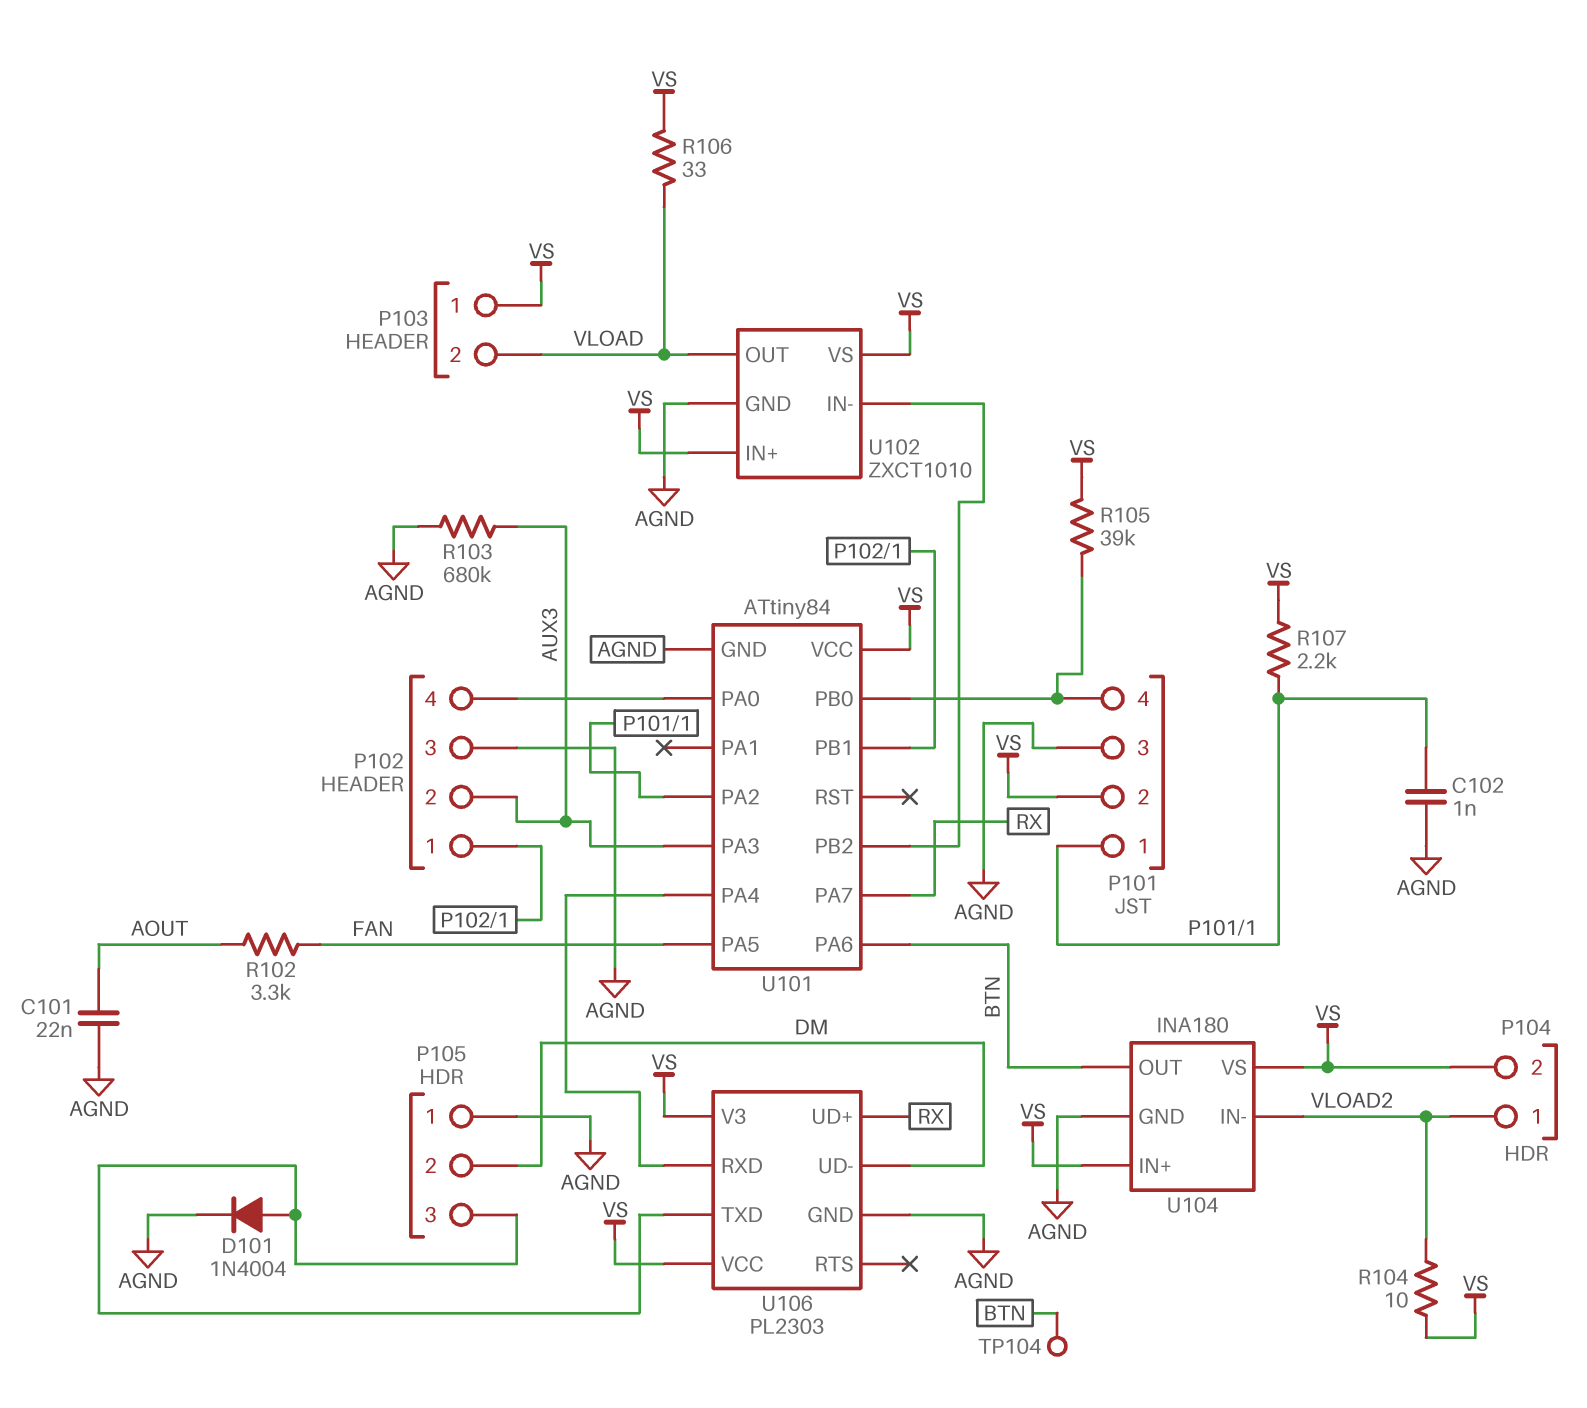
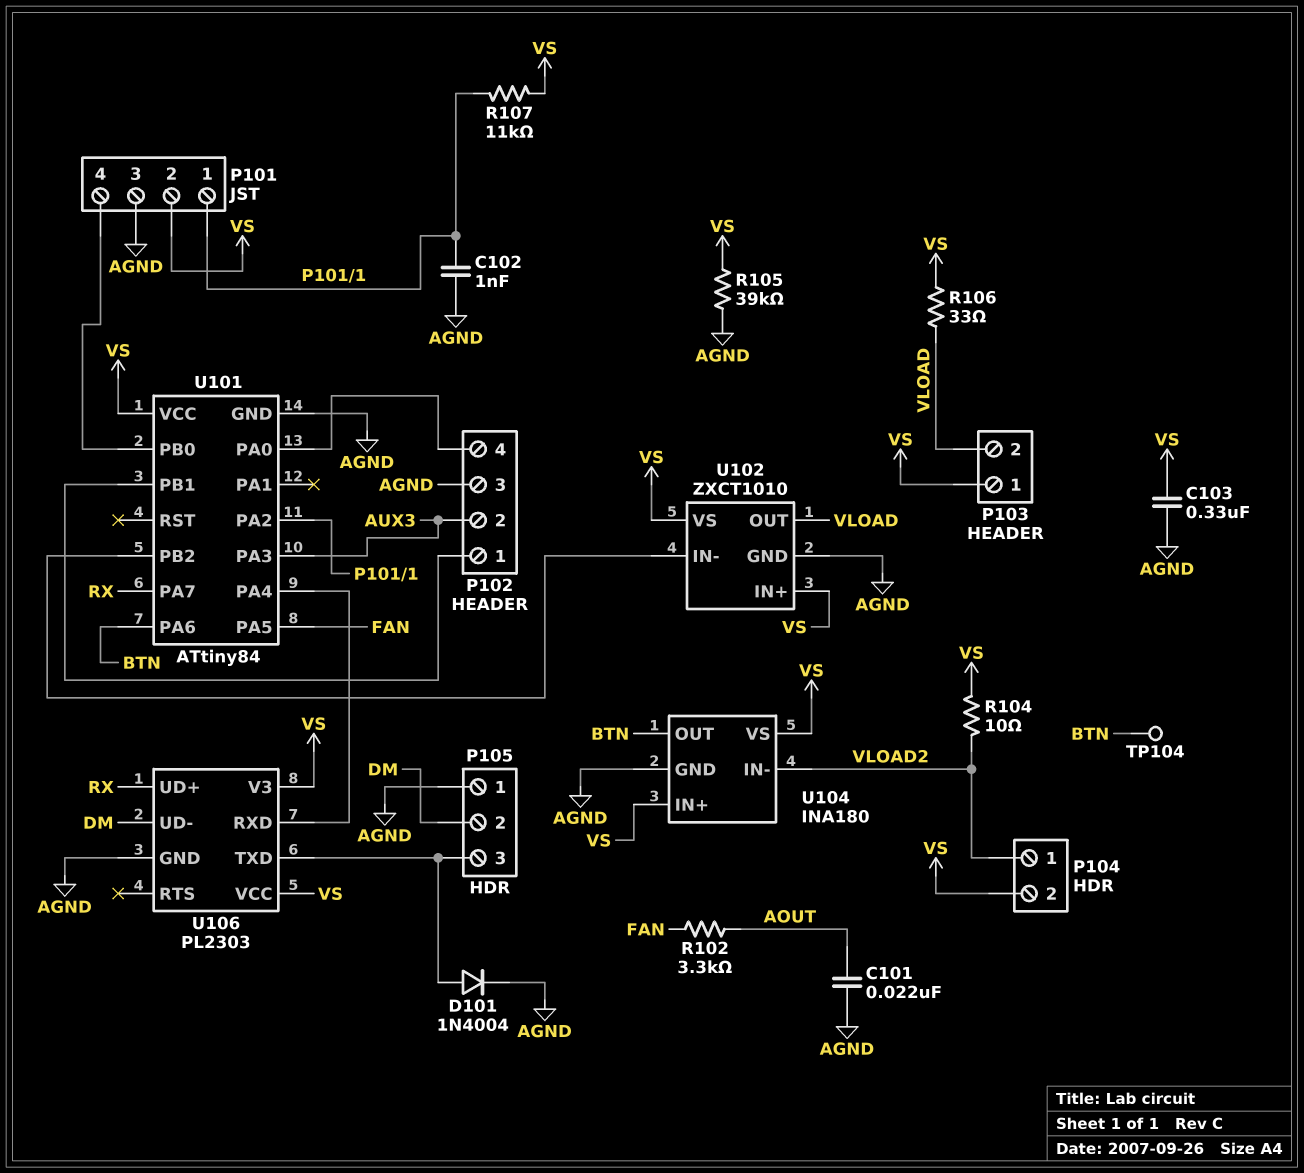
C103: none -> 330nF (AGND, VS)
R103: 680k (AGND, AUX3) -> none
R105: 39k (P101/4, VS) -> 39k (AGND, VS)
R107: 2.2k (P101/1, VS) -> 11k (P101/1, VS)

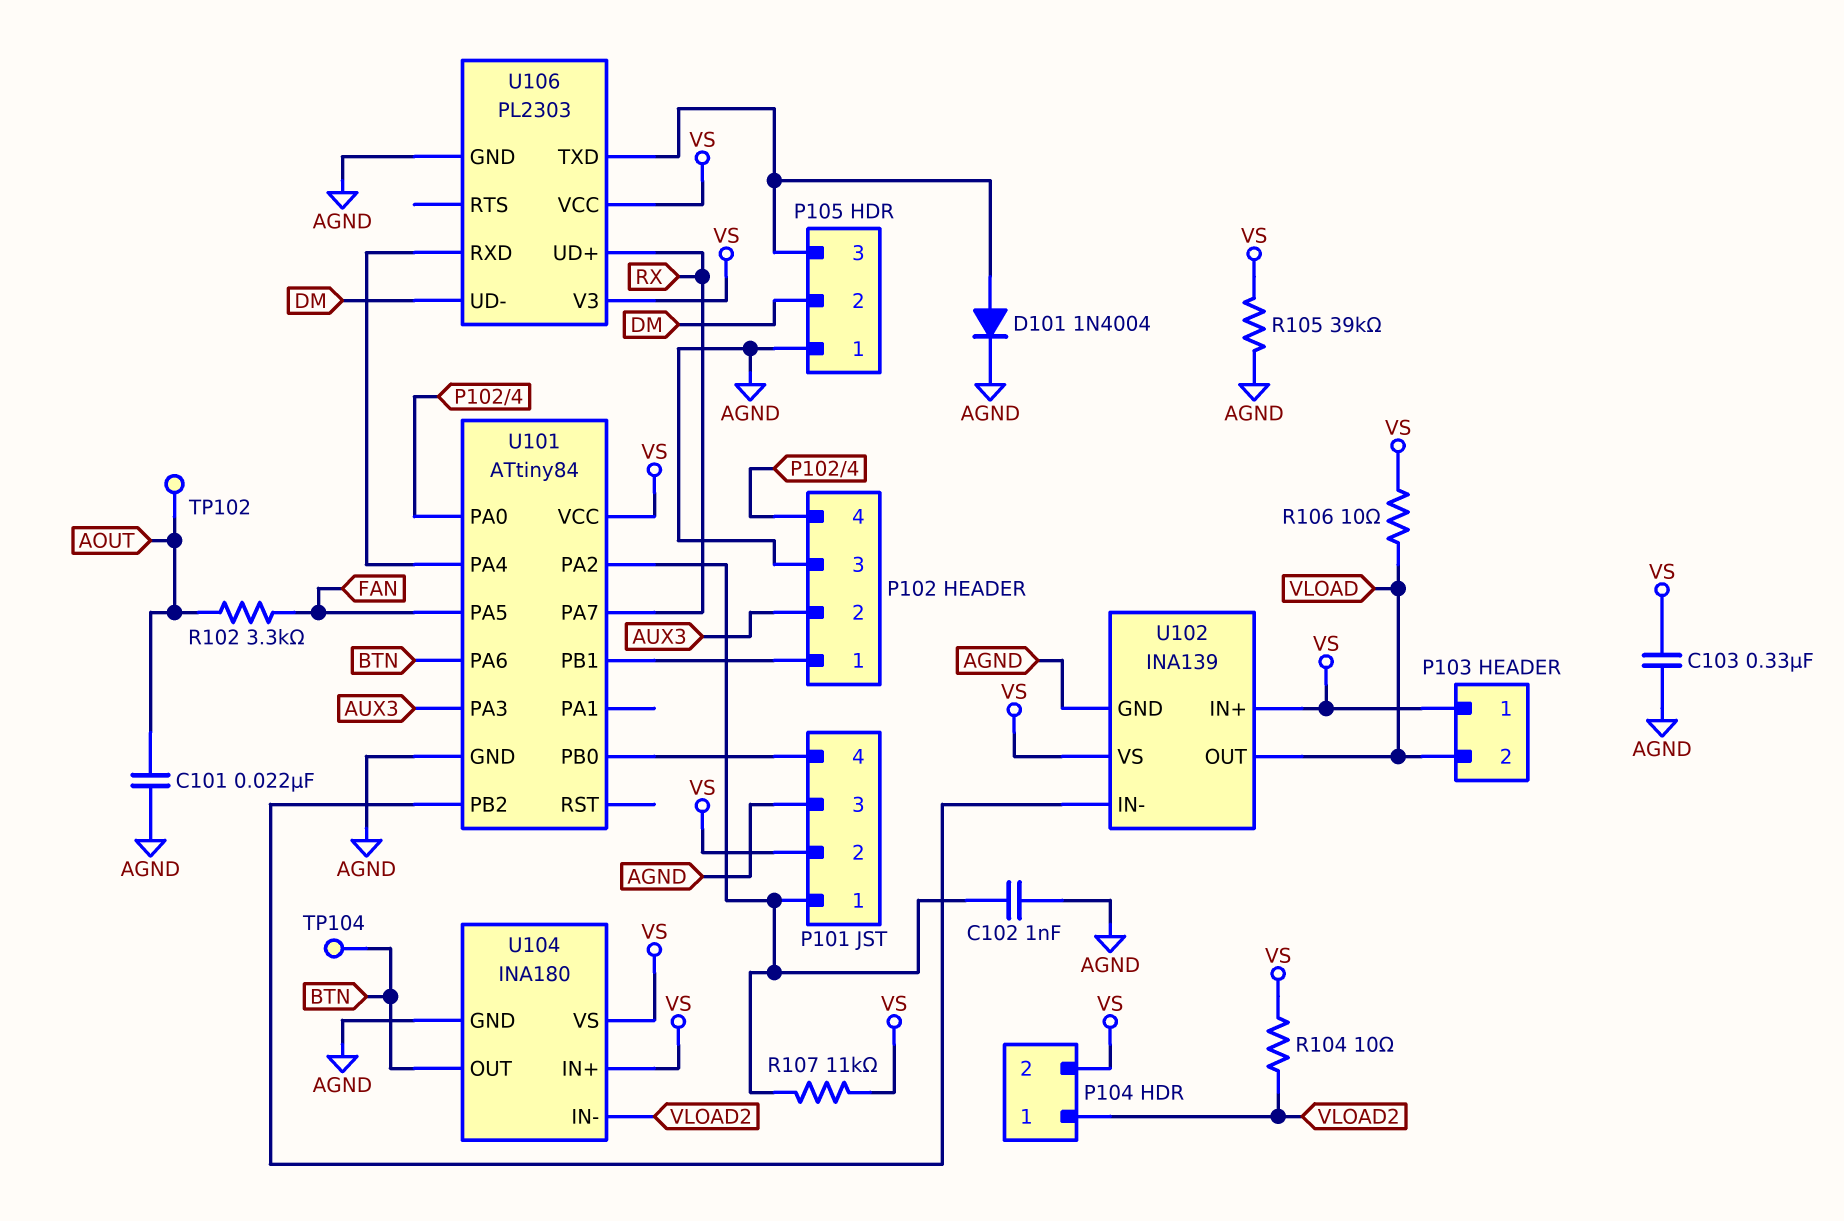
R106: 33 (VLOAD, VS) -> 10 (VLOAD, VS)
TP102: none -> test point (AOUT)
U102: ZXCT1010 -> INA139

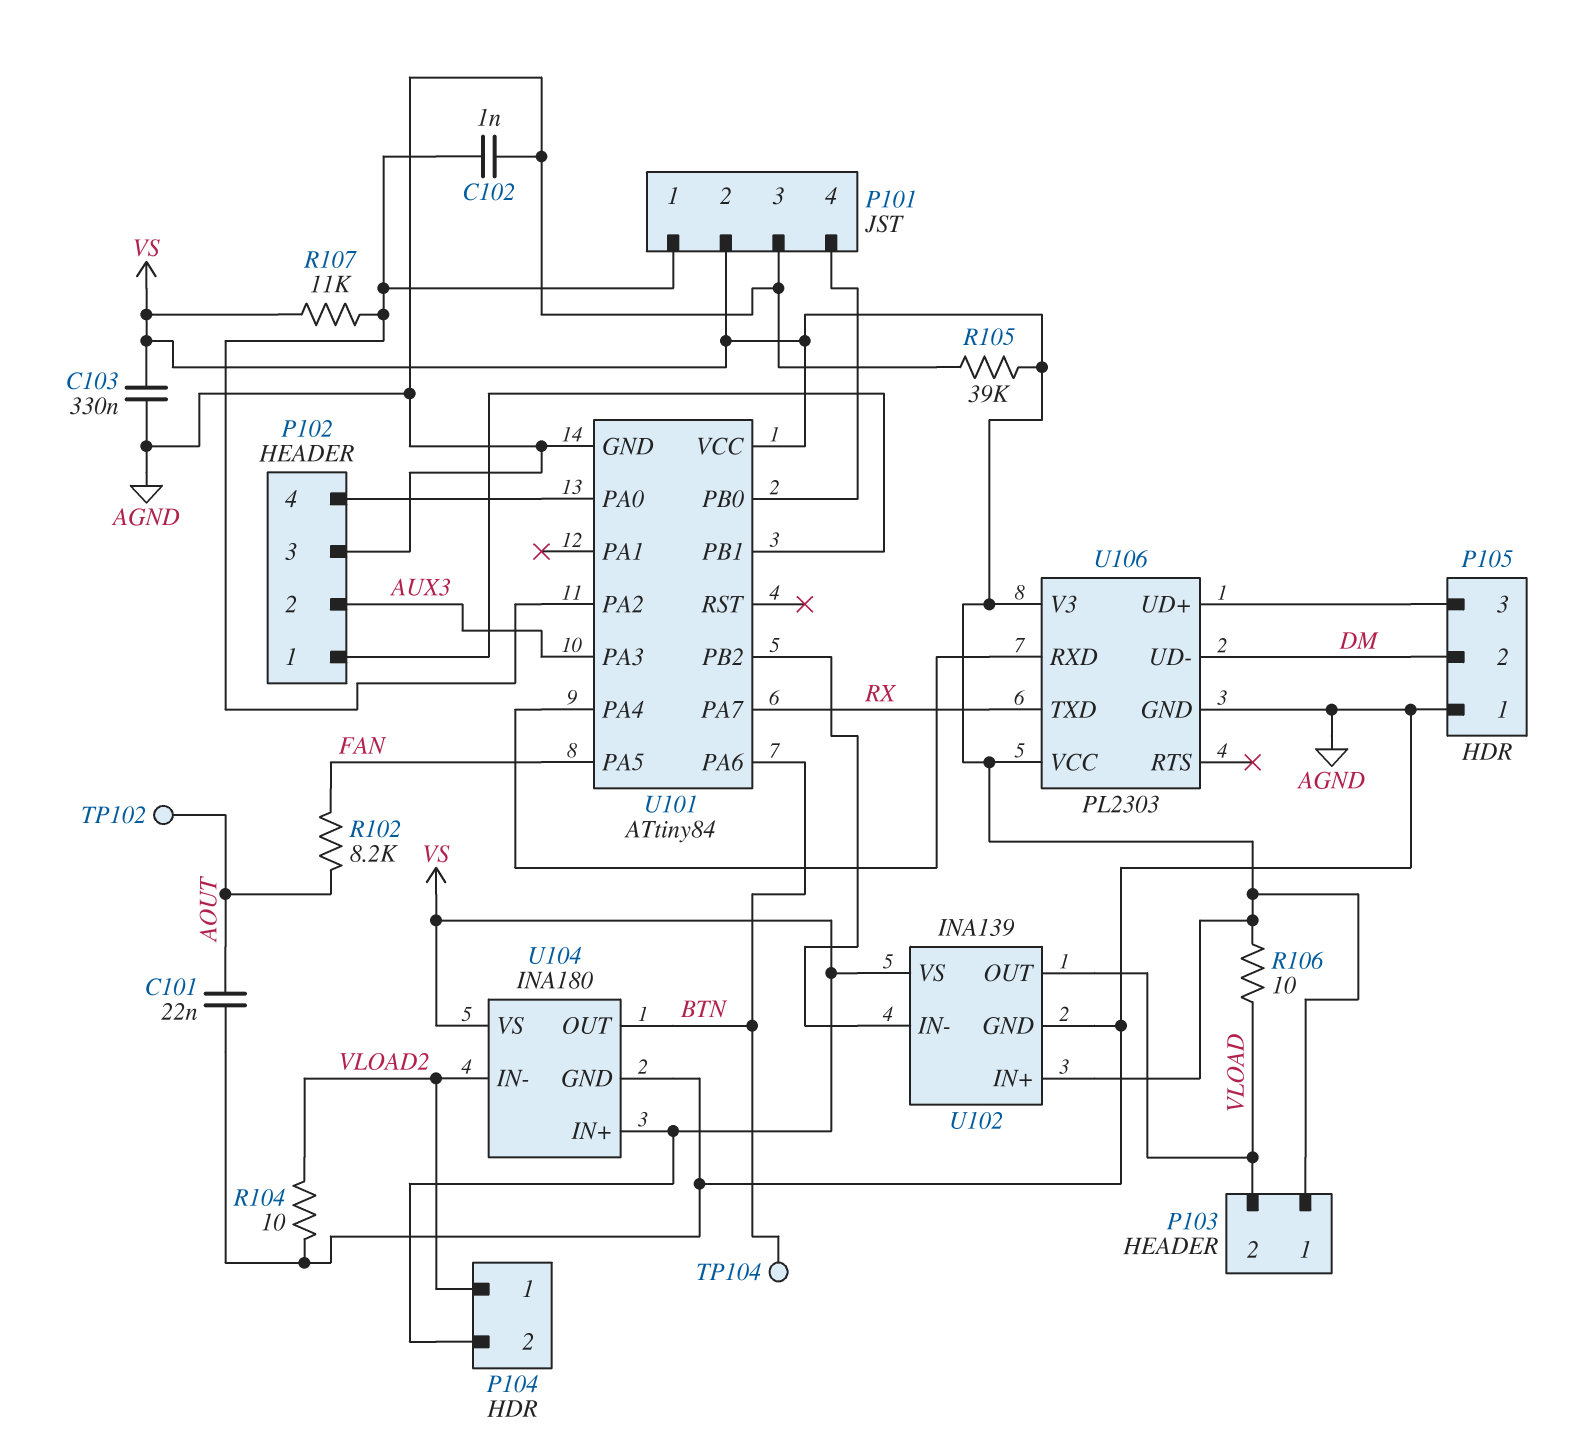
D101: diode 1N4004 (A P105/3, K AGND) -> none
R102: 3.3k (AOUT, FAN) -> 8.2k (AOUT, FAN)
R104: 10 (VLOAD2, VS) -> 10 (AGND, VLOAD2)
U106 pin TXD: P105/3 -> RX
U106 pin UD+: RX -> P105/3

